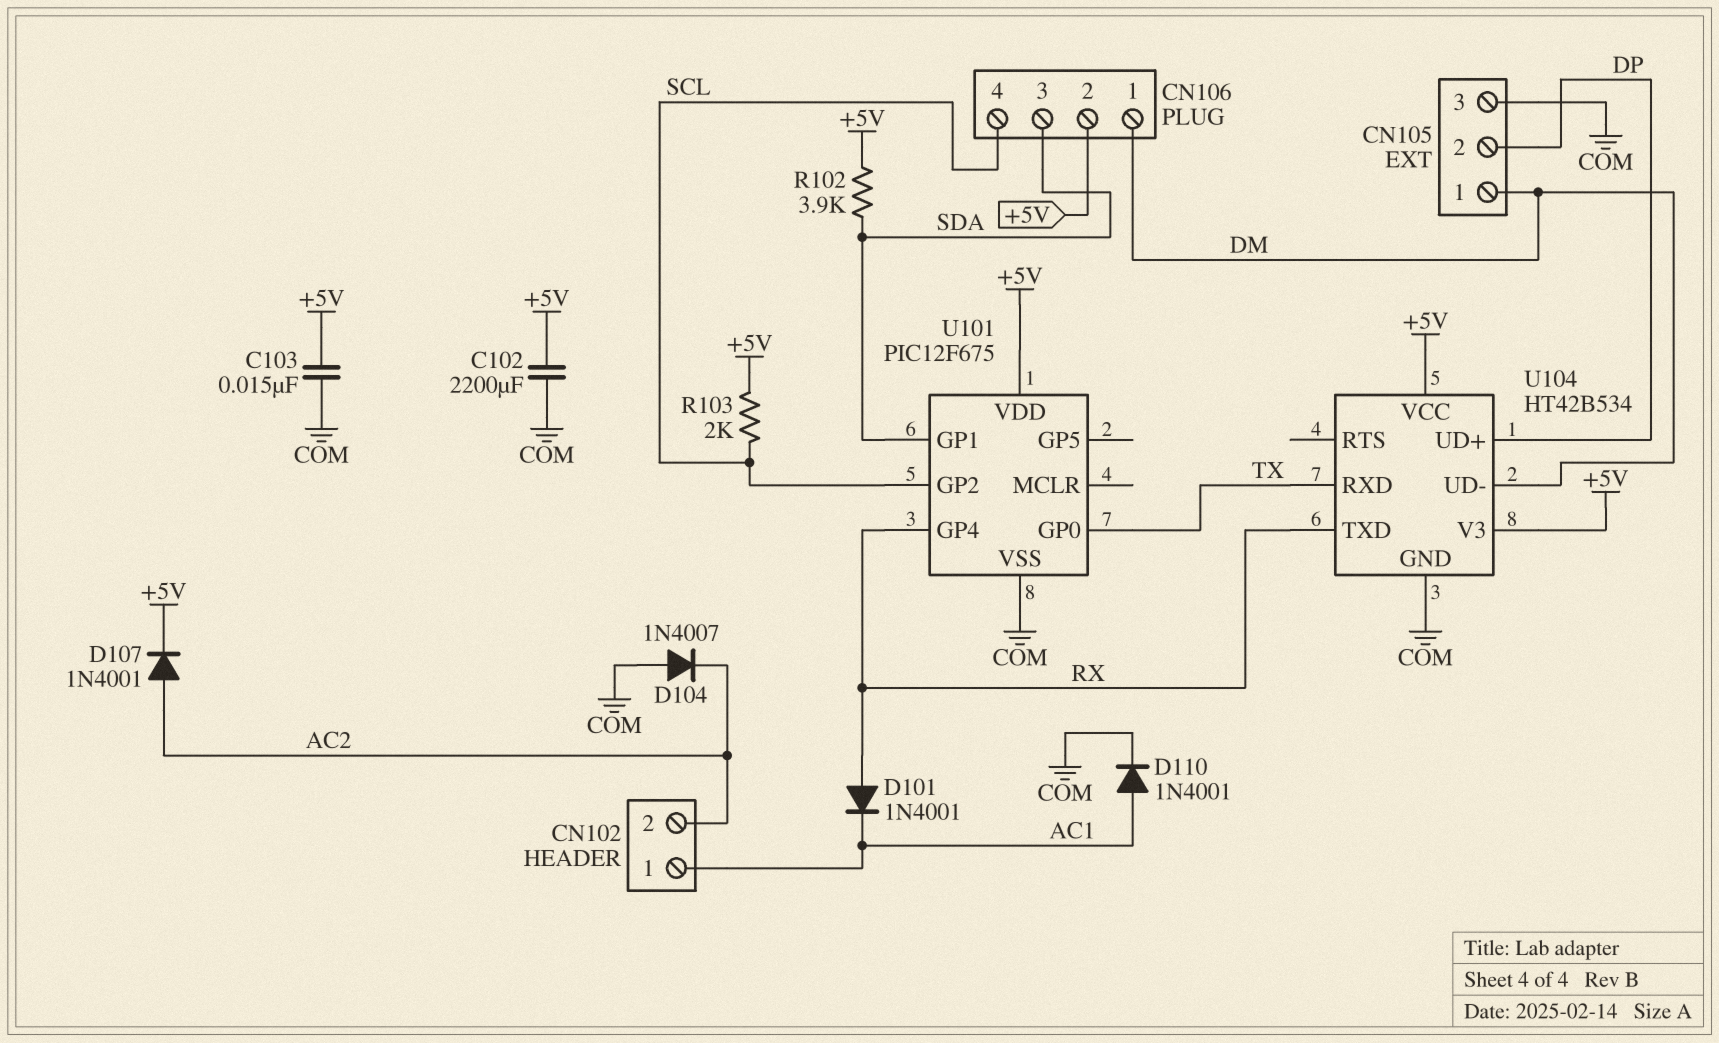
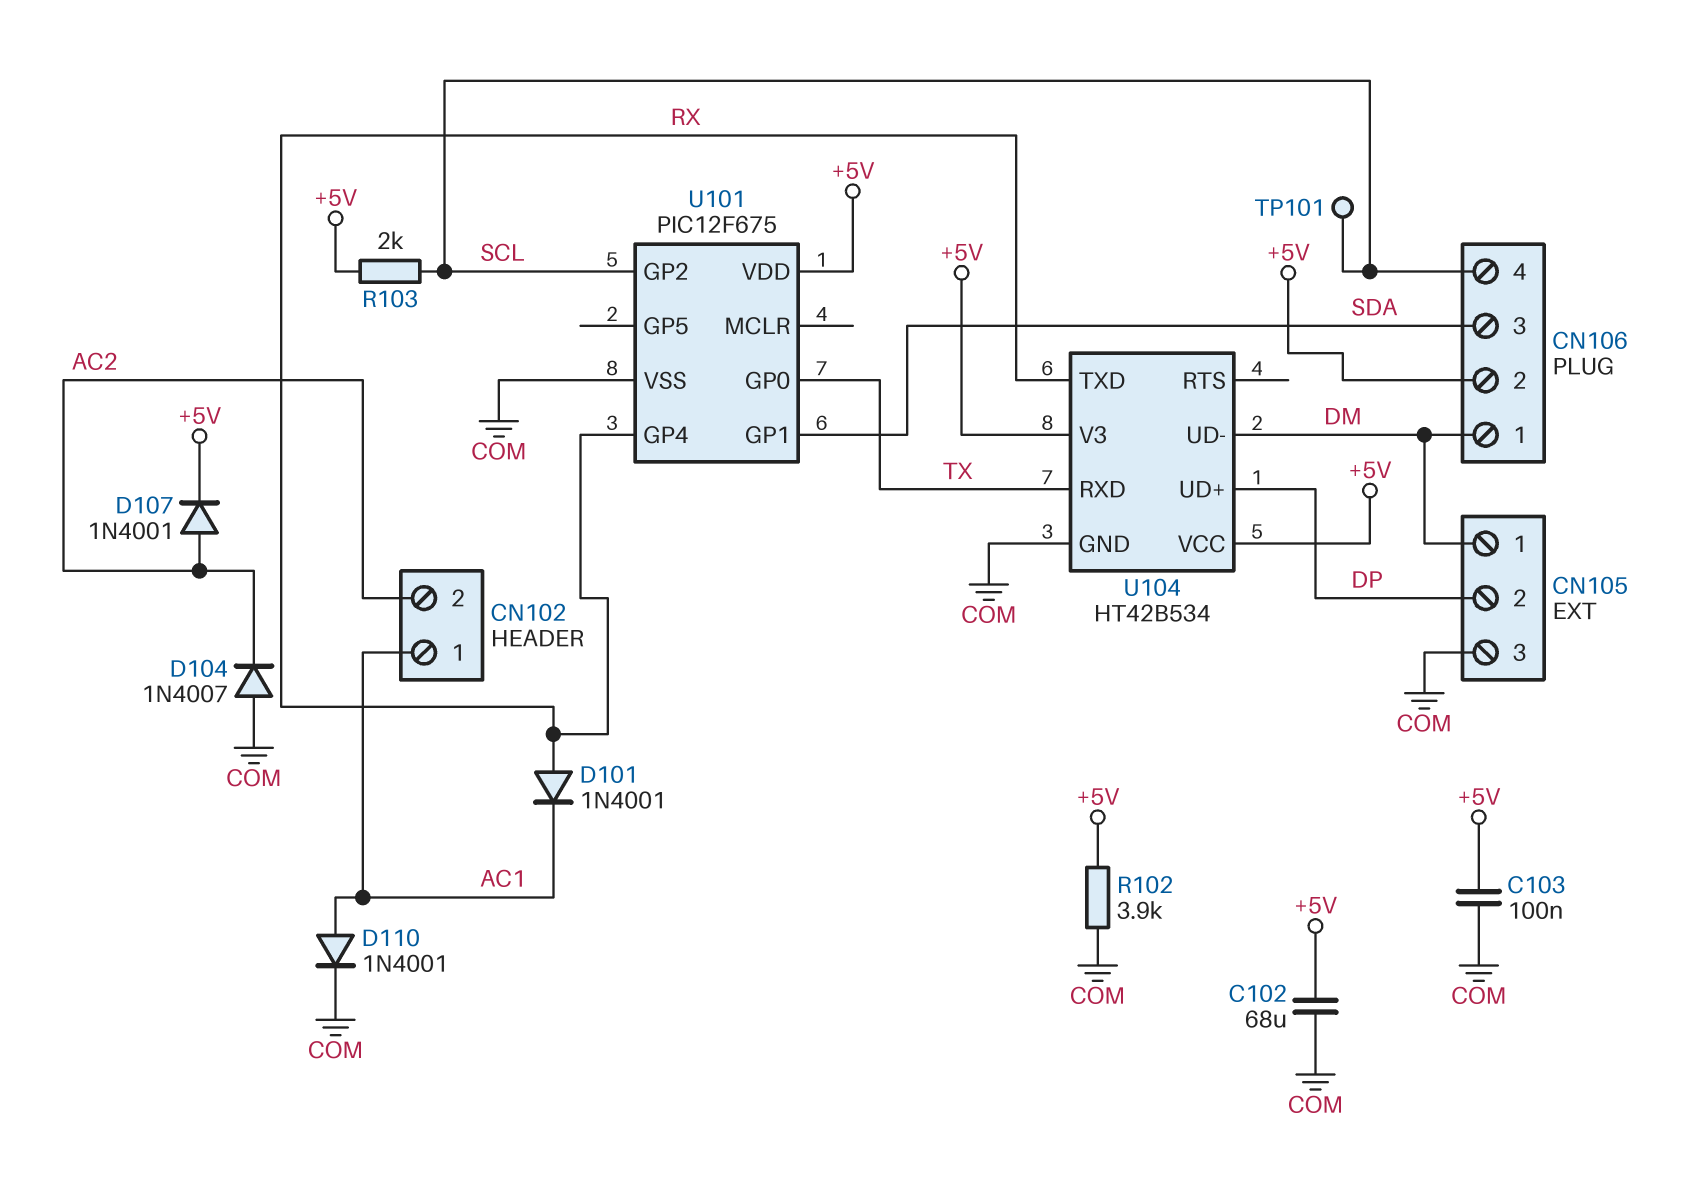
C102: 2200uF (+5V, COM) -> 68uF (+5V, COM)
C103: 15nF (+5V, COM) -> 100nF (+5V, COM)
R102: 3.9k (+5V, SDA) -> 3.9k (+5V, COM)
TP101: none -> test point (SCL)

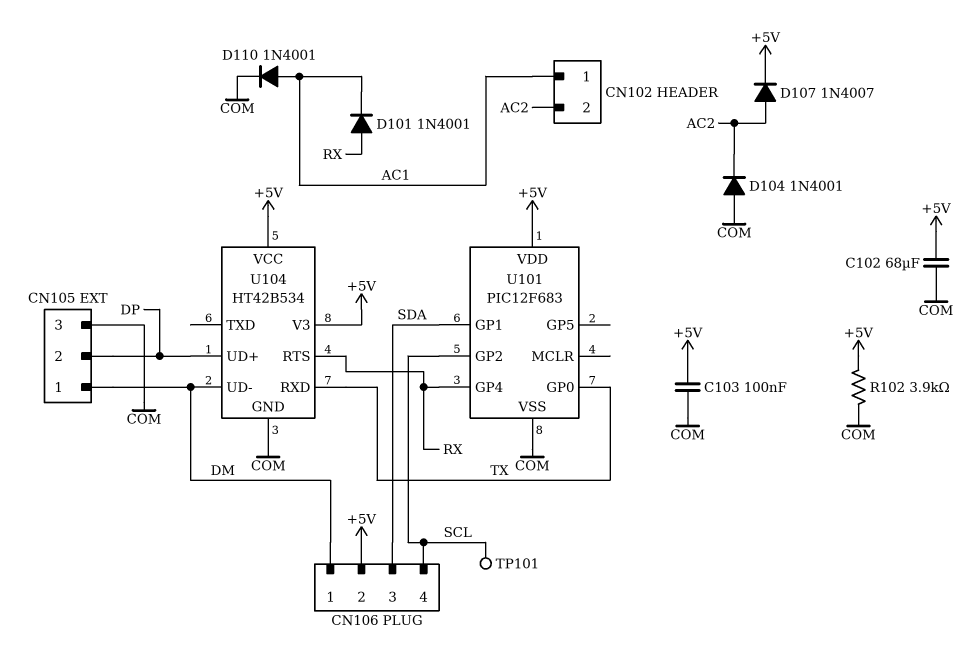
D104: diode 1N4007 (A COM, K AC2) -> diode 1N4001 (A COM, K AC2)
D107: diode 1N4001 (A AC2, K +5V) -> diode 1N4007 (A AC2, K +5V)
R103: 2k (+5V, SCL) -> none
U101: PIC12F675 -> PIC12F683
U104 pin RTS: none -> RX
U104 pin TXD: RX -> none

